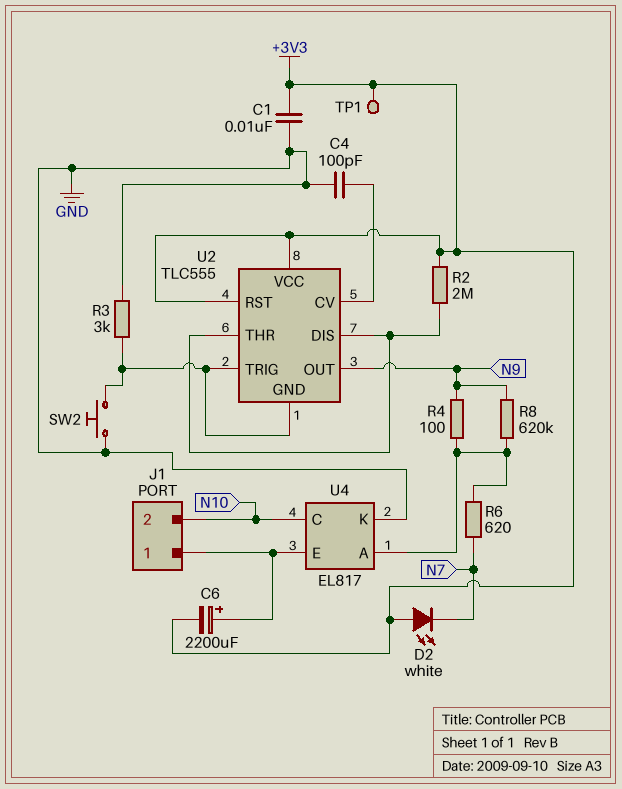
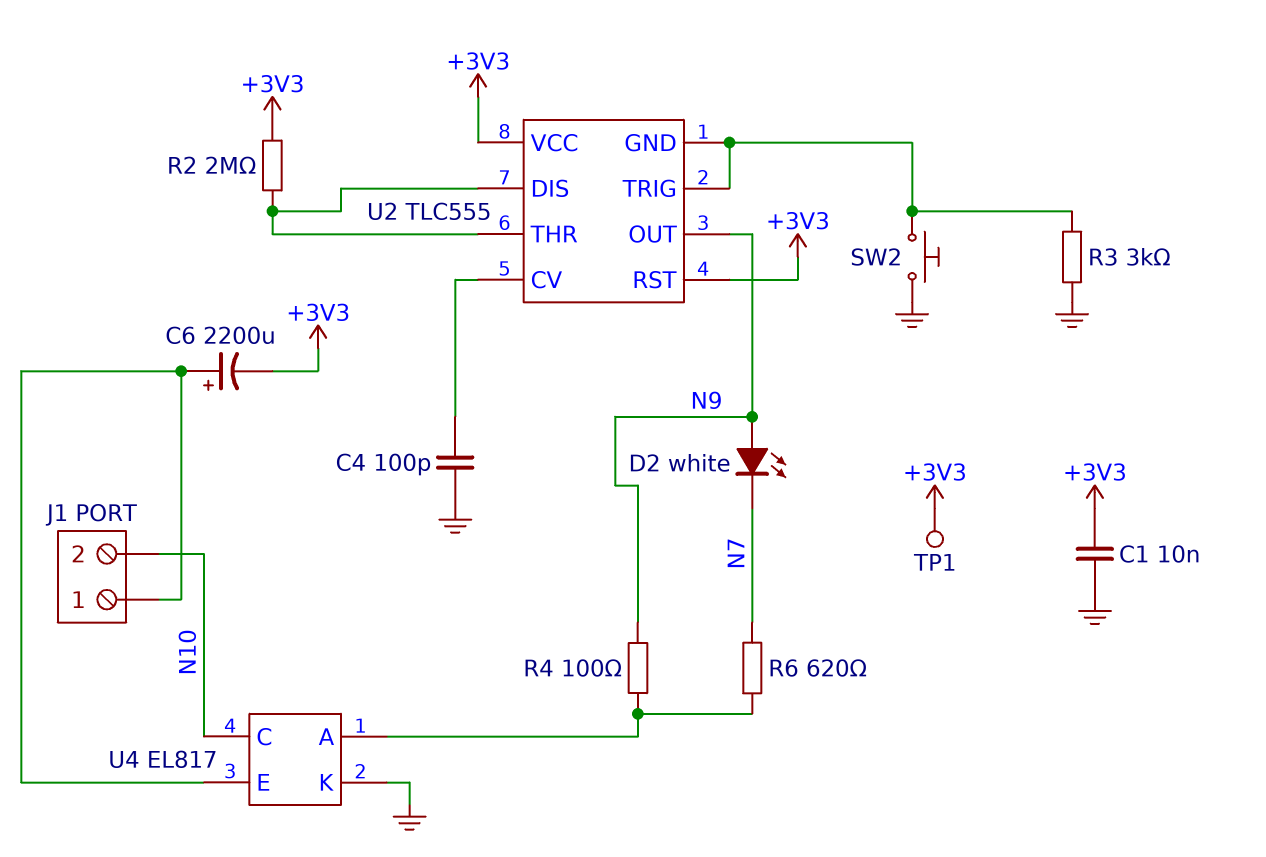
D2: LED white (A +3V3, K N7) -> LED white (A N9, K N7)
R8: 620k (N9, U4/A) -> none

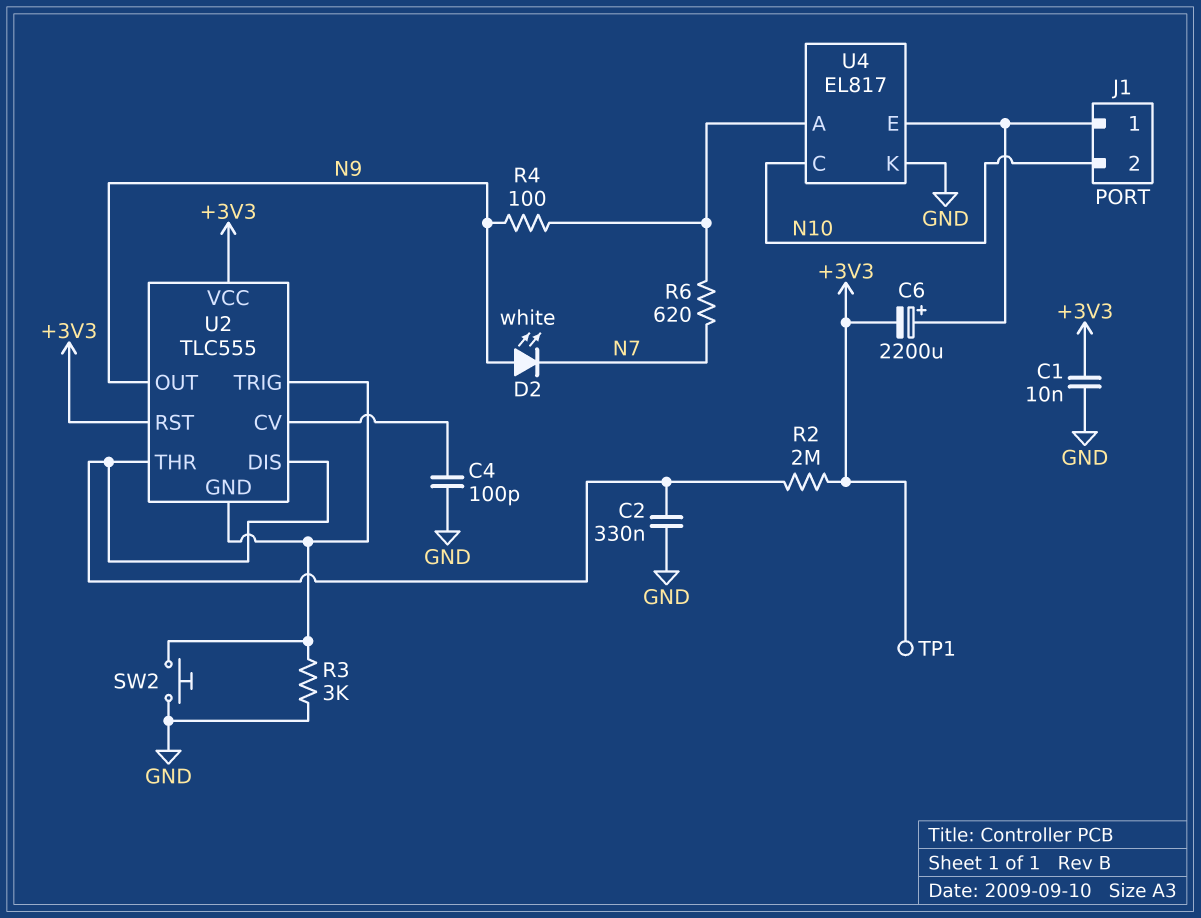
C2: none -> 330nF (GND, U2/DIS)

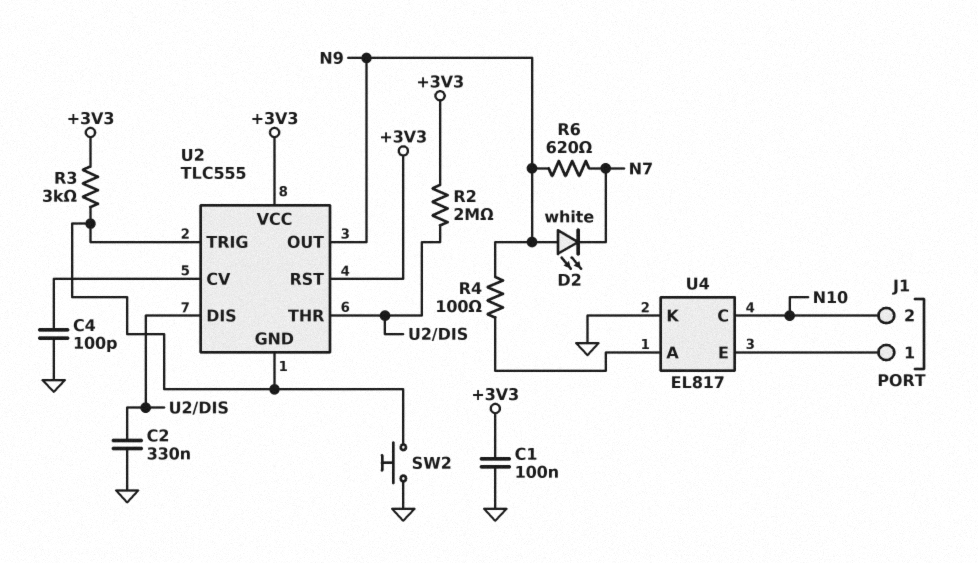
C1: 10nF (+3V3, GND) -> 100nF (+3V3, GND)
C6: 2200uF (plus J1/1, minus +3V3) -> none
R3: 3k (GND, U2/GND) -> 3k (+3V3, U2/GND)
R6: 620 (N7, U4/A) -> 620 (N7, N9)
TP1: test point (+3V3) -> none

